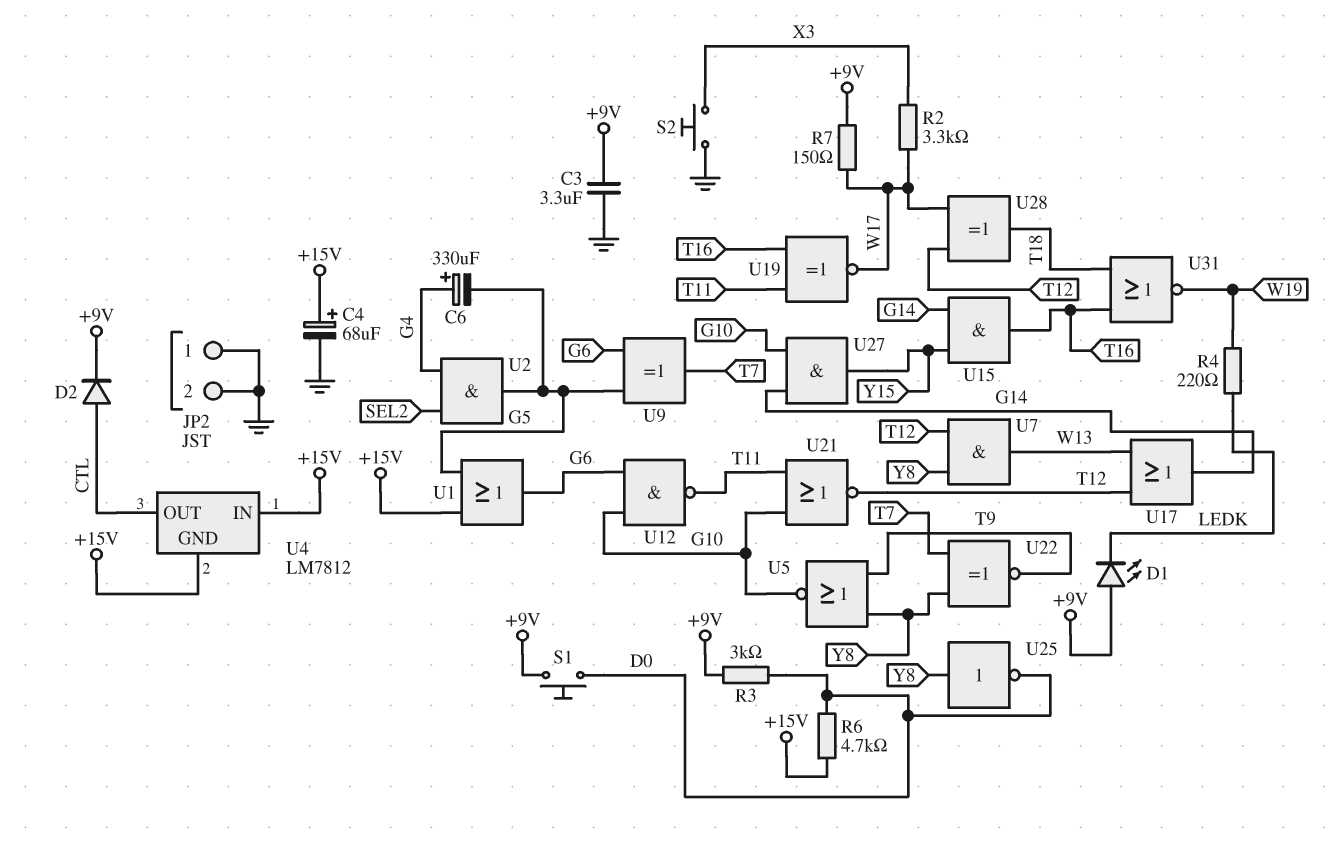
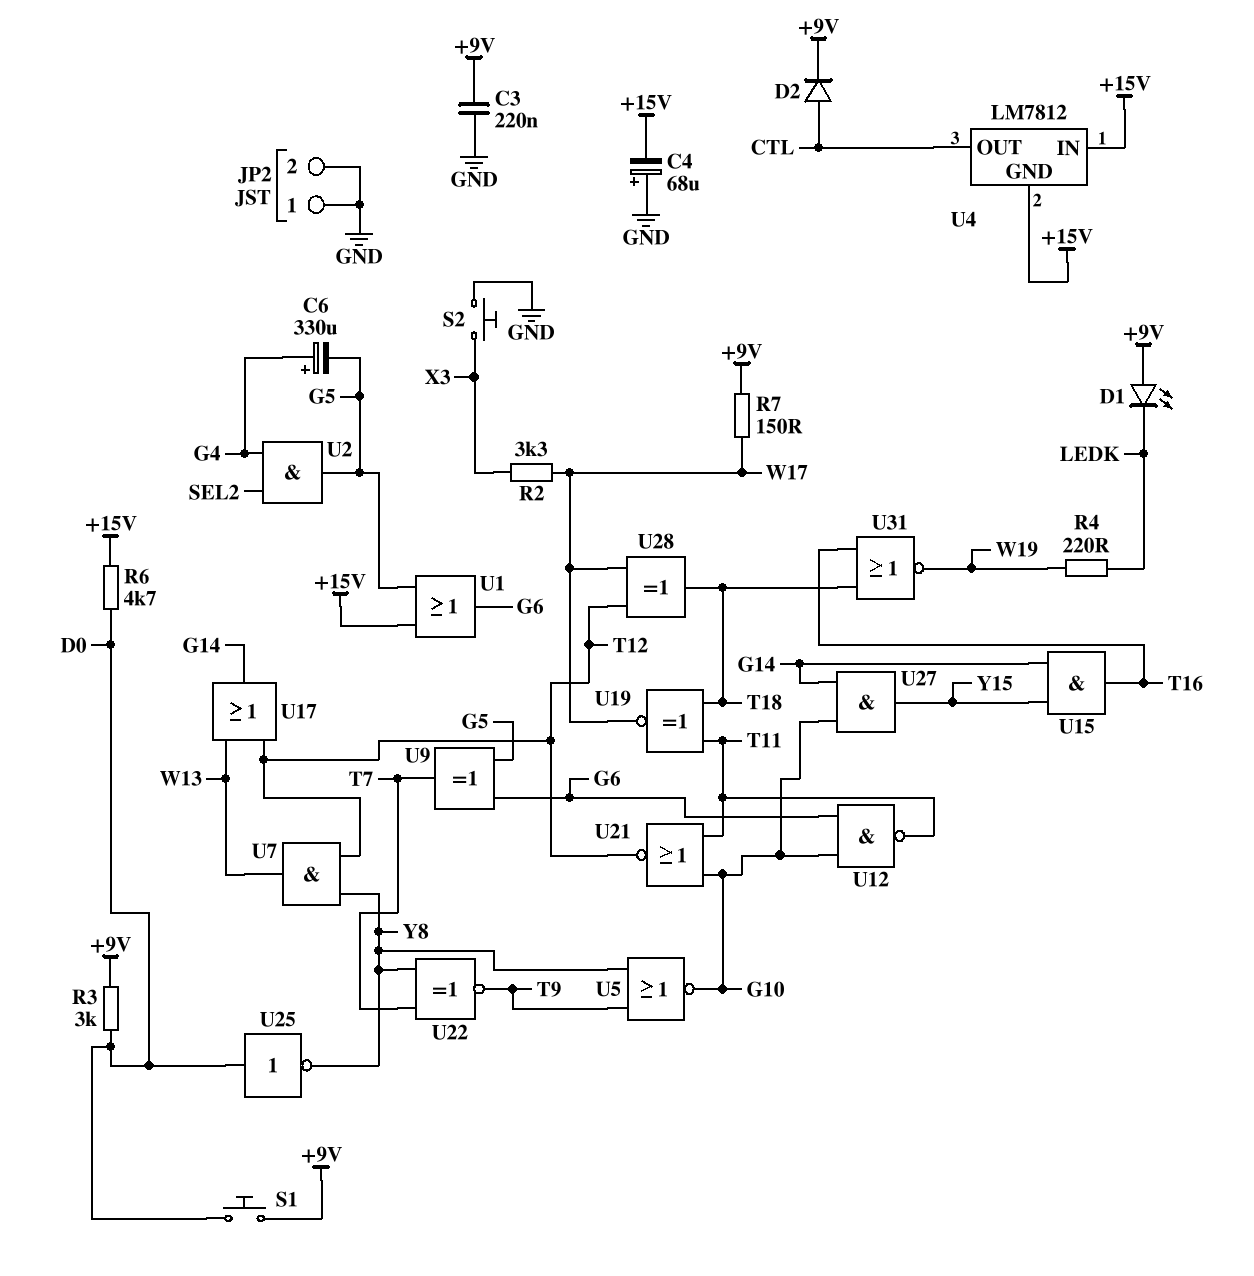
C3: 3.3uF (+9V, GND) -> 220nF (+9V, GND)
C4: 68uF (plus +15V, minus GND) -> 68uF (plus GND, minus +15V)
U19: XNOR (in T11, in T16, out W17) -> XNOR (in T11, in T18, out W17)
U25: NOT (in Y8, out D0) -> NOT (in D0, out Y8)

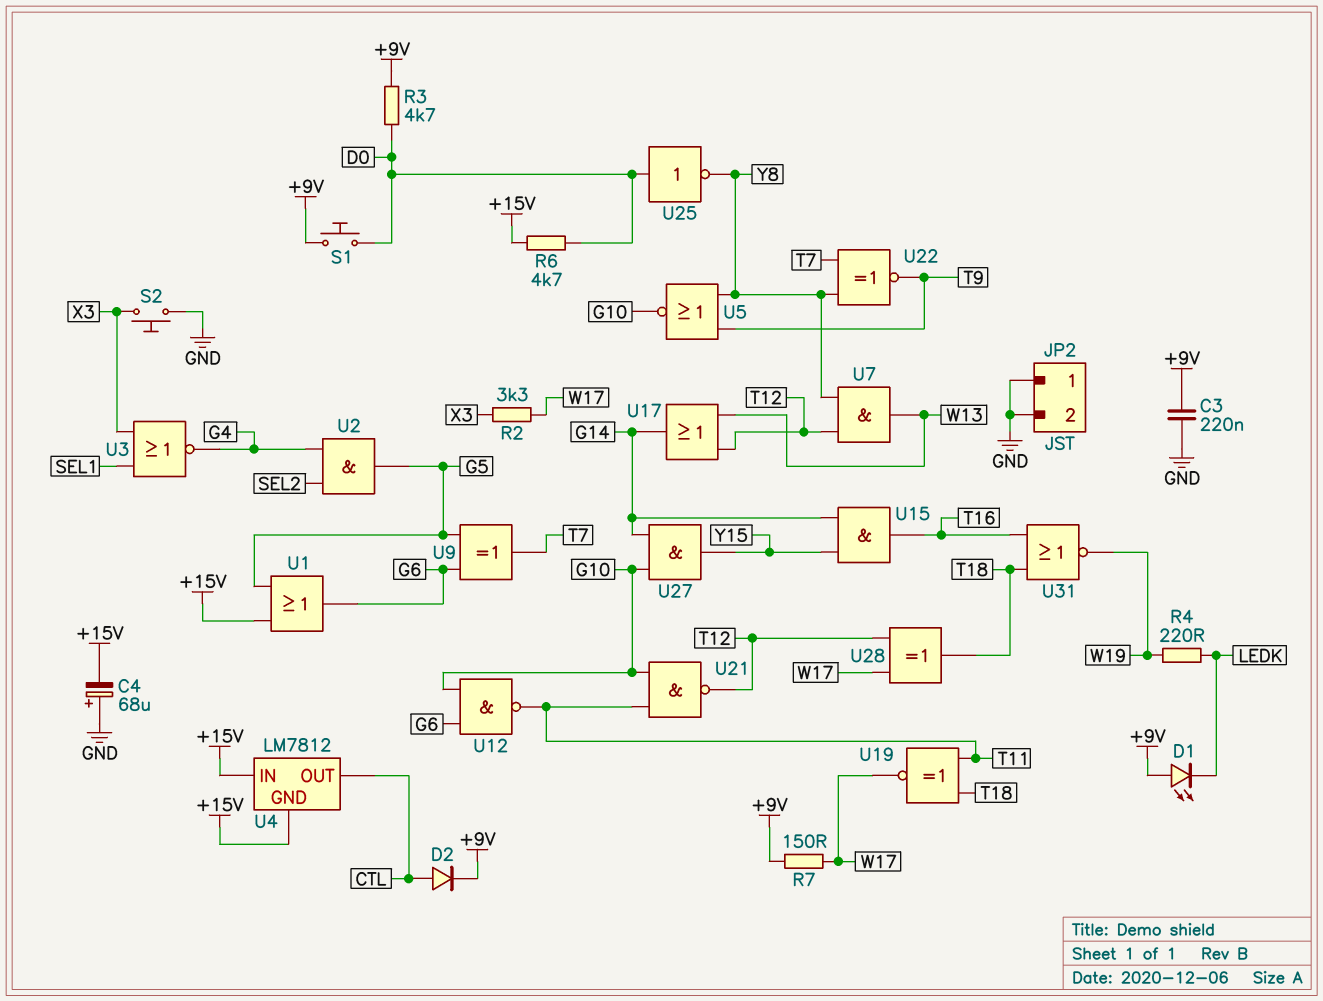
C6: 330uF (plus G4, minus G5) -> none
R3: 3k (+9V, D0) -> 4.7k (+9V, D0)
U3: none -> NOR (in SEL1, in X3, out G4)
U21: NOR (in G10, in T11, out T12) -> NAND (in G10, in T11, out T12)

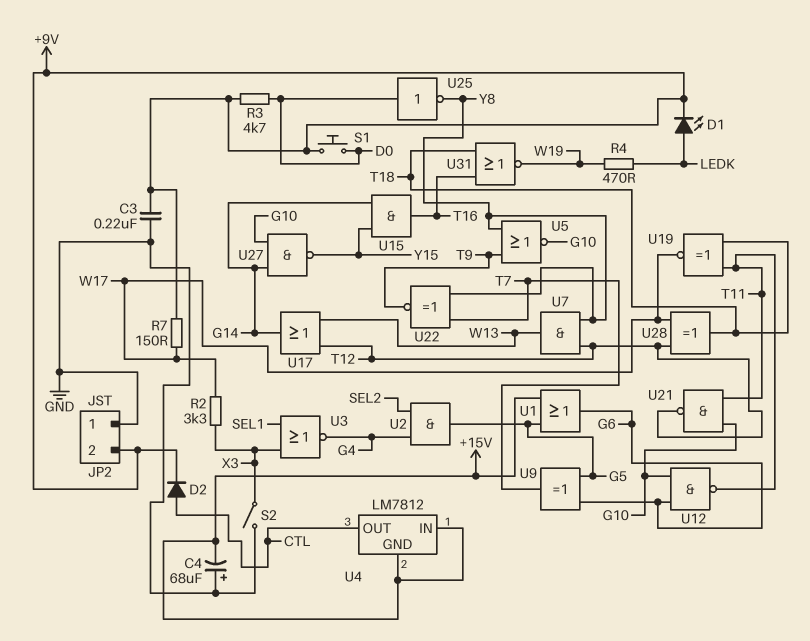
D1: LED (A +9V, K LEDK) -> LED (A LEDK, K +9V)
JP2 pin 2: GND -> +9V
R4: 220 (LEDK, W19) -> 470 (LEDK, W19)
R6: 4.7k (+15V, D0) -> none
S2: button (GND, X3) -> switch (GND, X3)
U27: AND (in G10, in G14, out Y15) -> NAND (in G10, in G14, out Y15)

